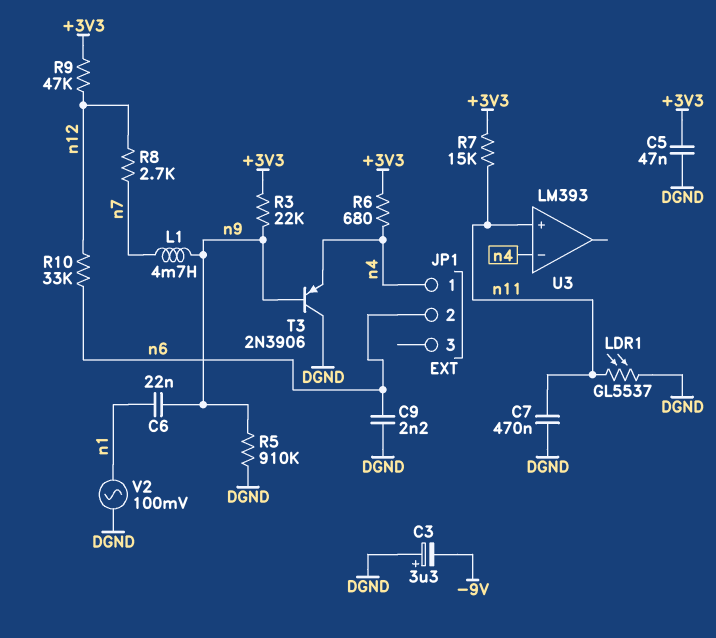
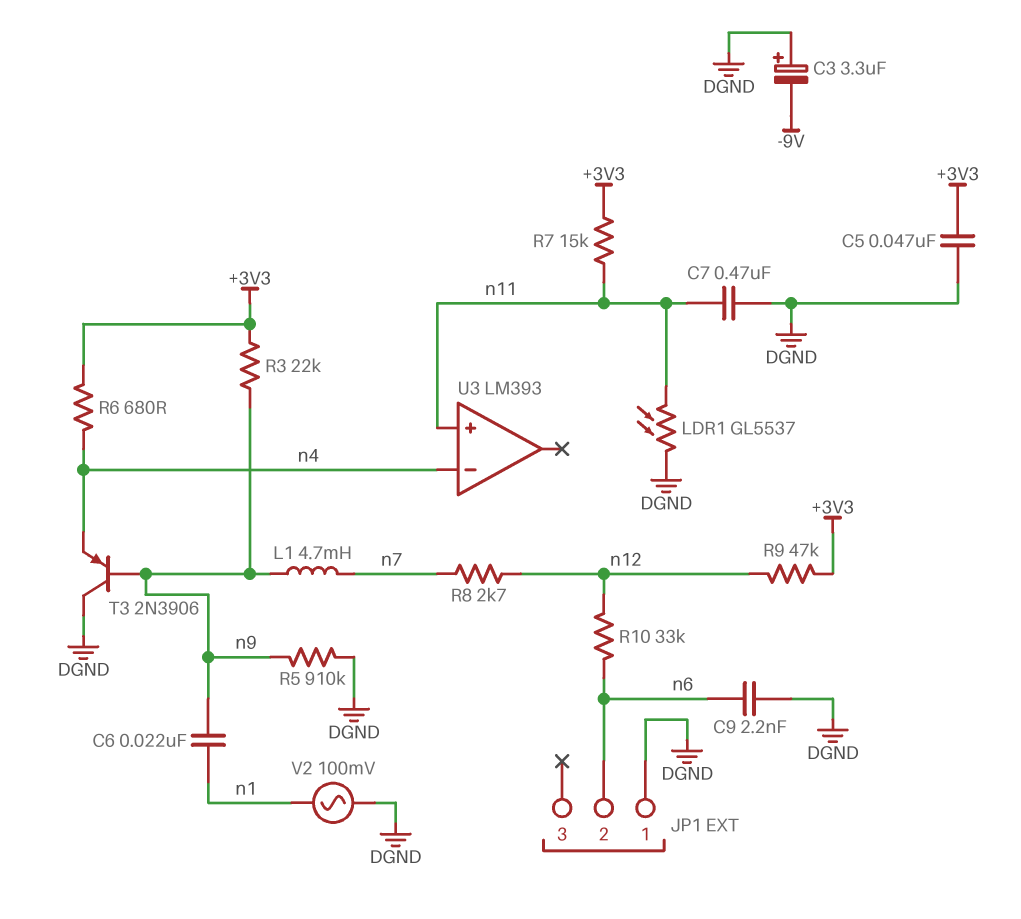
JP1 pin 1: n4 -> DGND

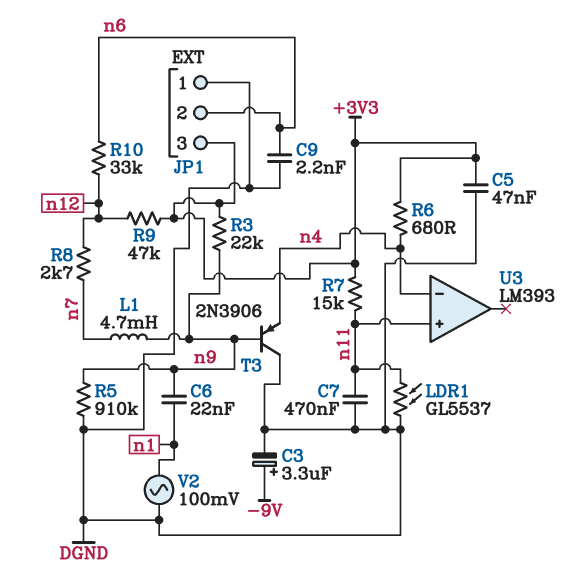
C3: 3.3uF (plus DGND, minus -9V) -> 3.3uF (plus -9V, minus DGND)
JP1 pin 3: none -> +3V3

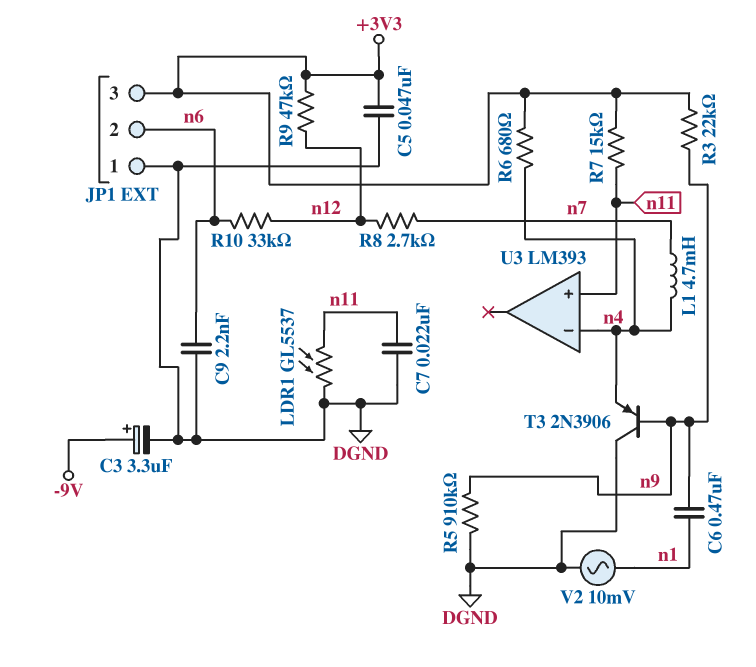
C6: 22nF (n1, n9) -> 470nF (n1, n9)
C7: 470nF (DGND, n11) -> 22nF (DGND, n11)
L1: 4.7mH (n7, n9) -> 4.7mH (n4, n7)
V2: AC 100mV (DGND, n1) -> AC 10mV (DGND, n1)

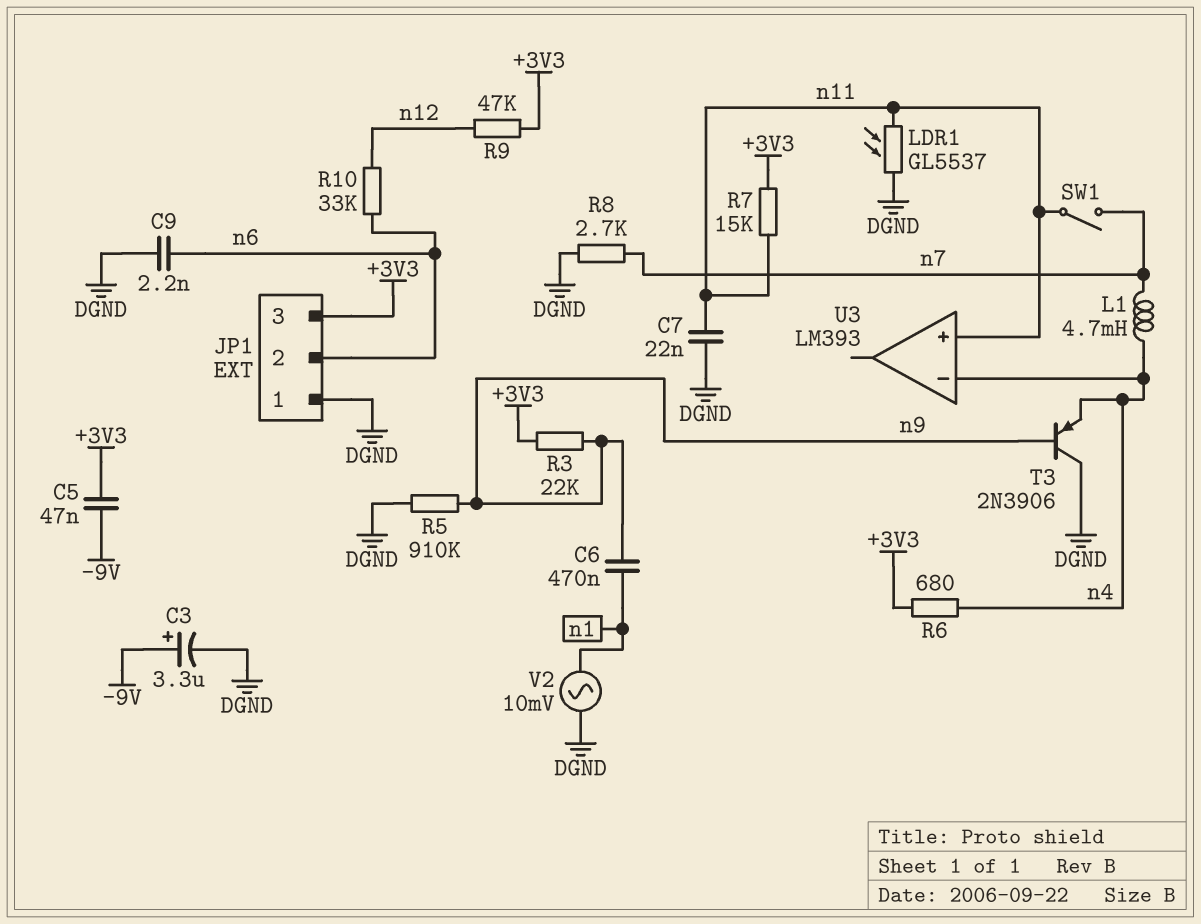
C5: 47nF (+3V3, DGND) -> 47nF (+3V3, -9V)
R8: 2.7k (n7, n12) -> 2.7k (DGND, n7)
SW1: none -> switch (n7, n11)

